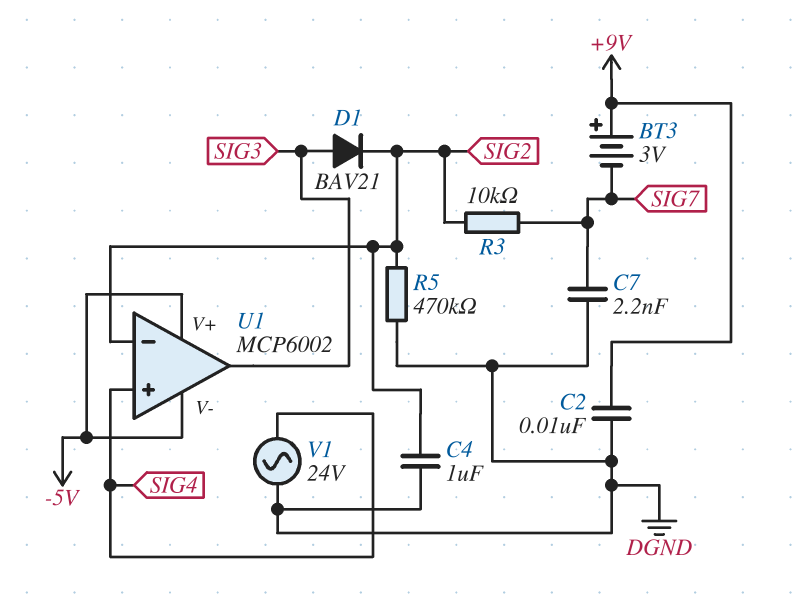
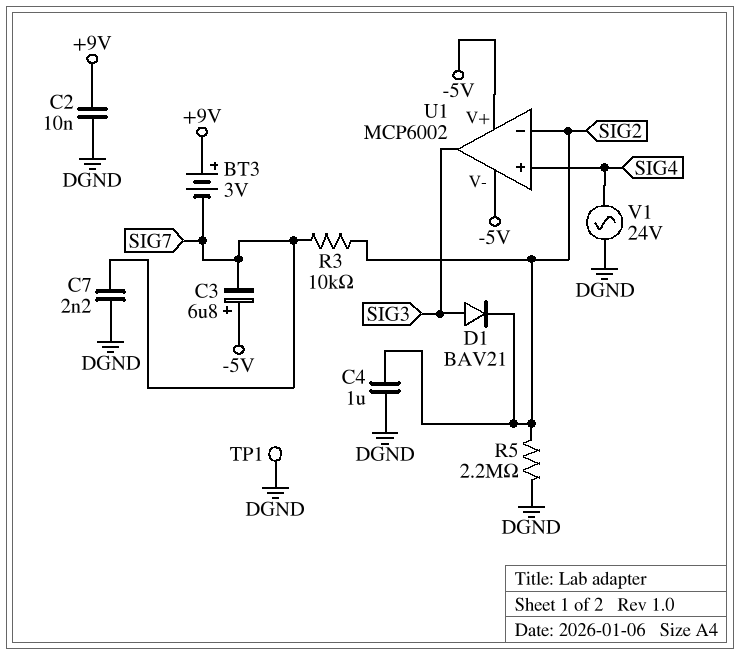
C3: none -> 6.8uF (plus -5V, minus SIG7)
R5: 470k (DGND, SIG2) -> 2.2M (DGND, SIG2)
TP1: none -> test point (DGND)

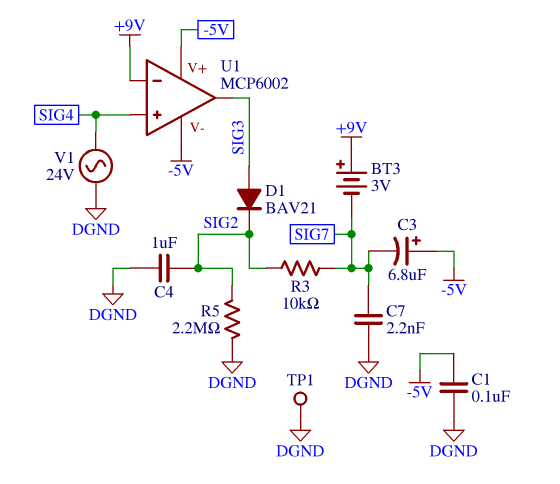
C1: none -> 100nF (-5V, DGND)
C2: 10nF (+9V, DGND) -> none
U1 pin in-: SIG2 -> +9V

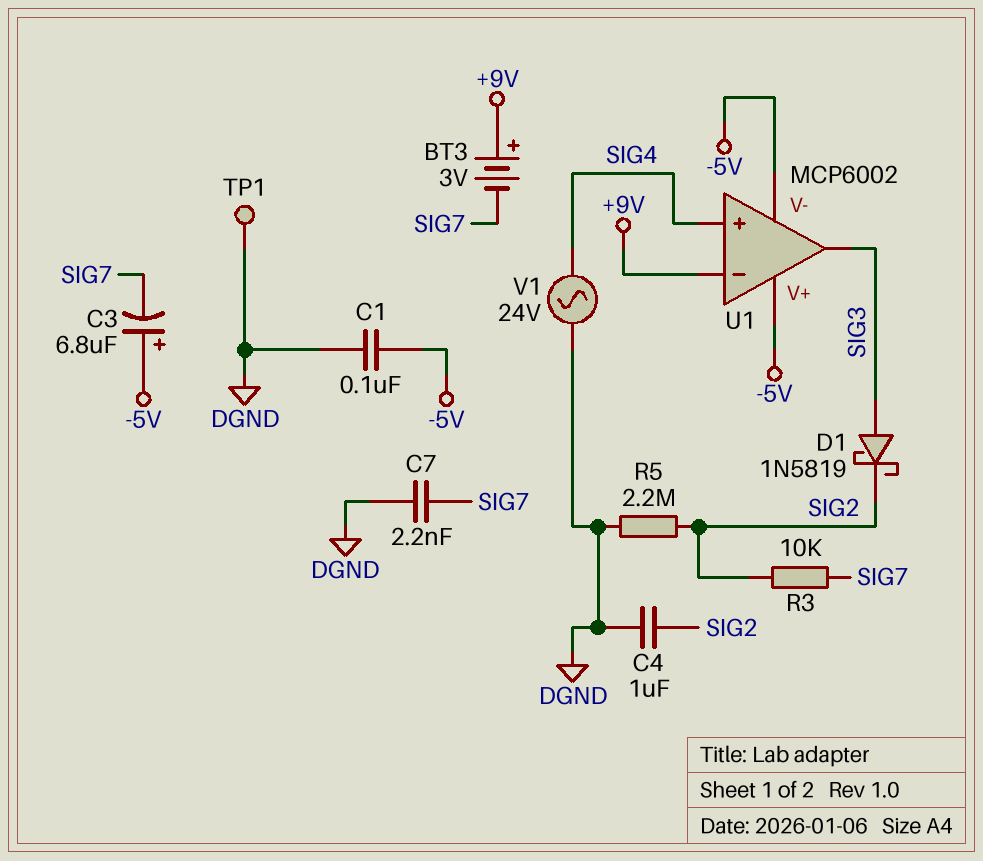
D1: diode BAV21 (A SIG3, K SIG2) -> schottky 1N5819 (A SIG3, K SIG2)

